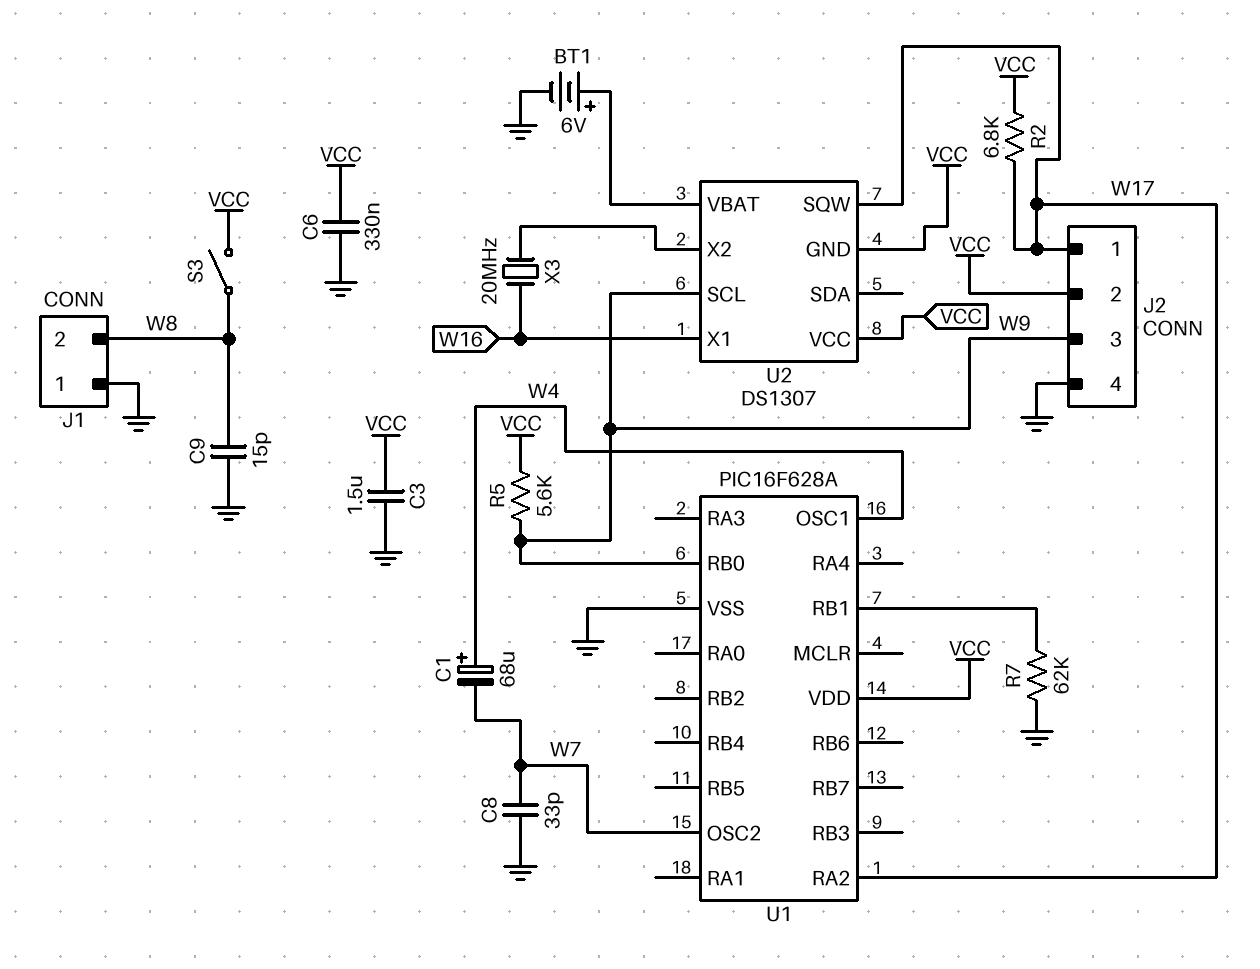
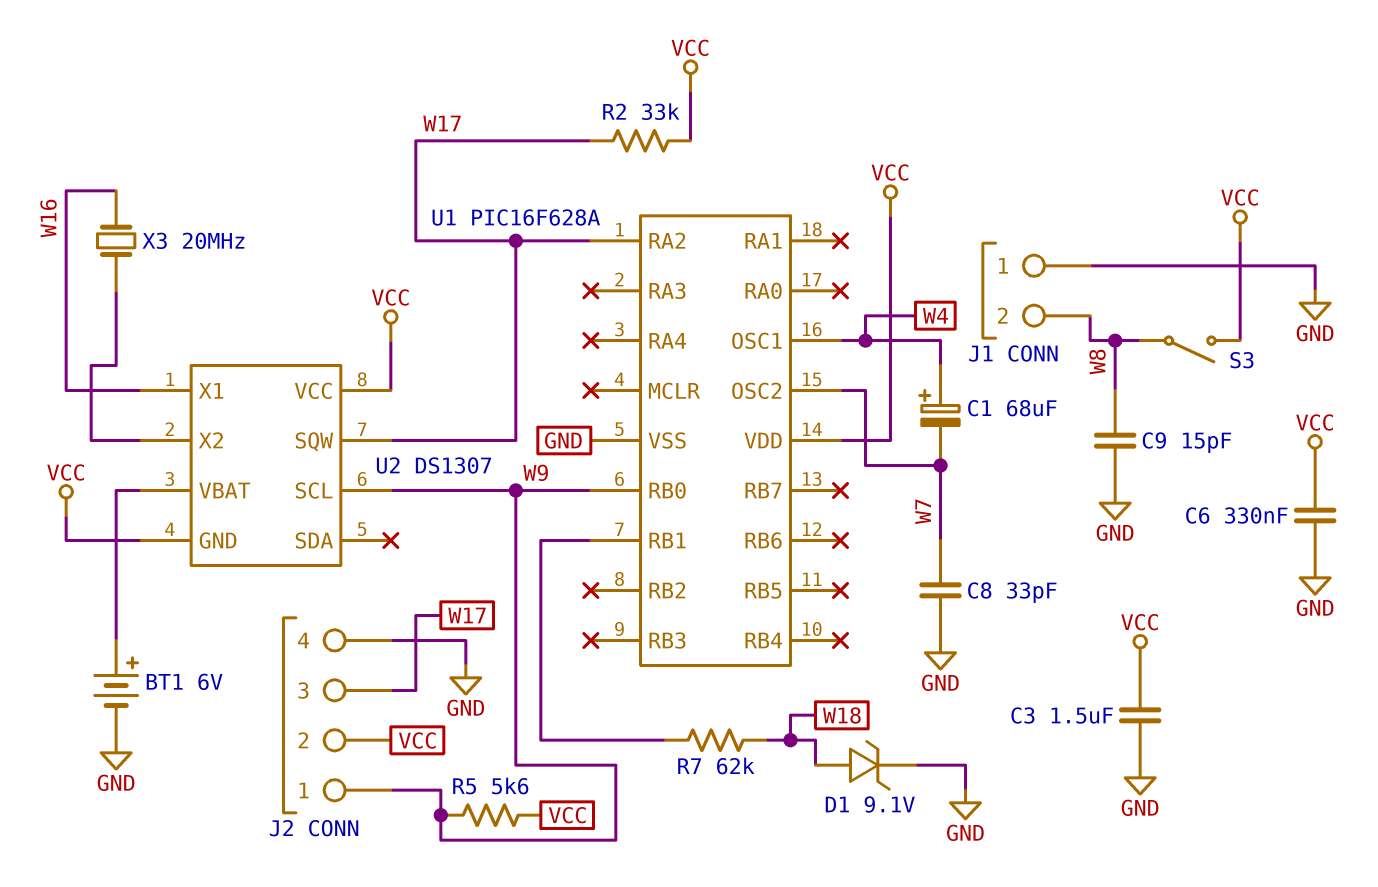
D1: none -> zener 9.1V (A W18, K GND)
J2 pin 1: W17 -> W9
J2 pin 3: W9 -> W17
R2: 6.8k (VCC, W17) -> 33k (VCC, W17)
R7: 62k (GND, U1/RB1) -> 62k (U1/RB1, W18)

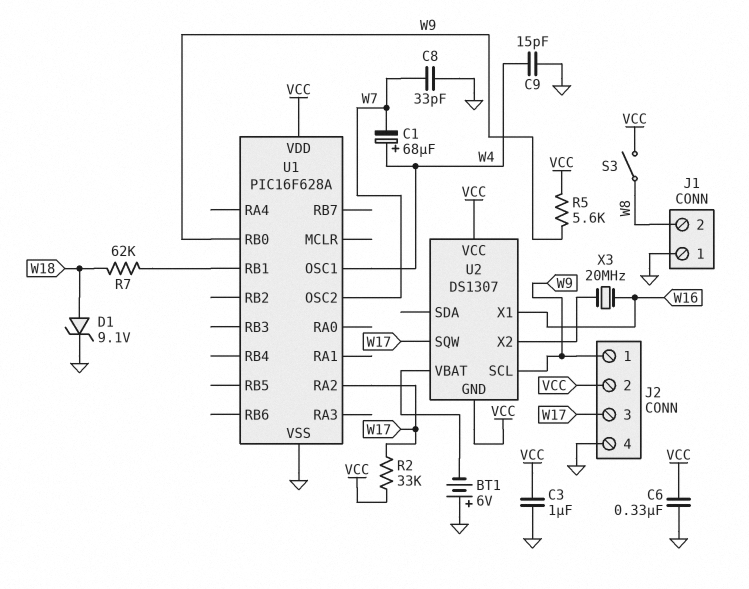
BT1: 6V (plus U2/VBAT, minus GND) -> 6V (plus GND, minus U2/VBAT)
C3: 1.5uF (GND, VCC) -> 1uF (GND, VCC)
C9: 15pF (GND, W8) -> 15pF (GND, W4)

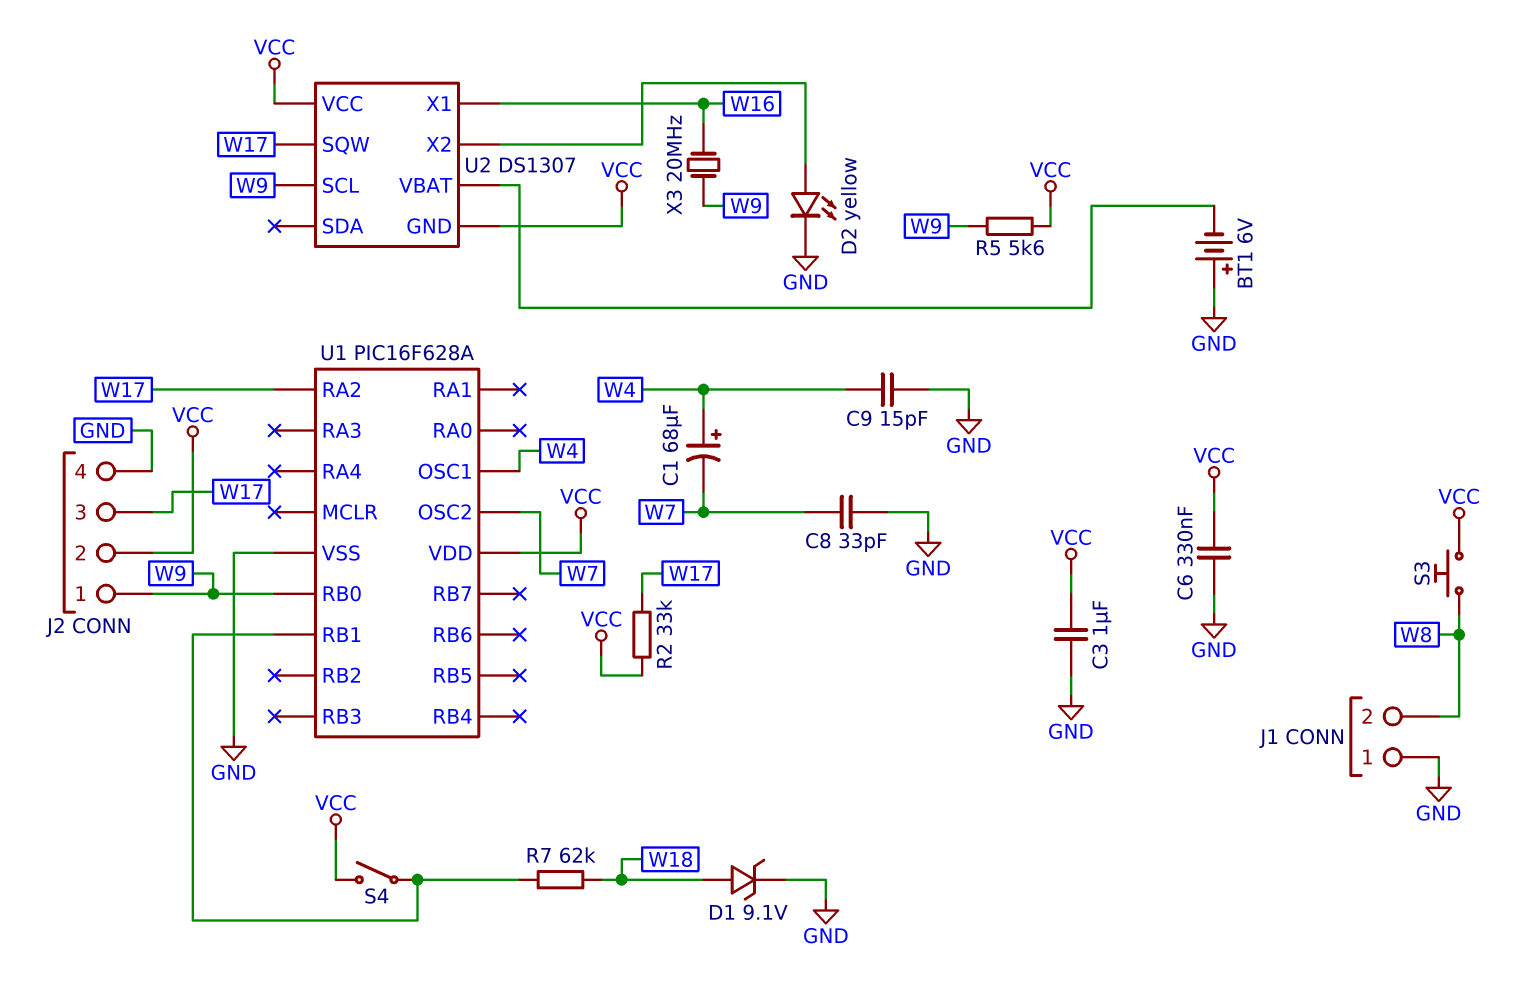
D2: none -> LED yellow (A U2/X2, K GND)
S3: switch (VCC, W8) -> button (VCC, W8)
S4: none -> switch (U1/RB1, VCC)
X3: 20MHz (U2/X2, W16) -> 20MHz (W9, W16)

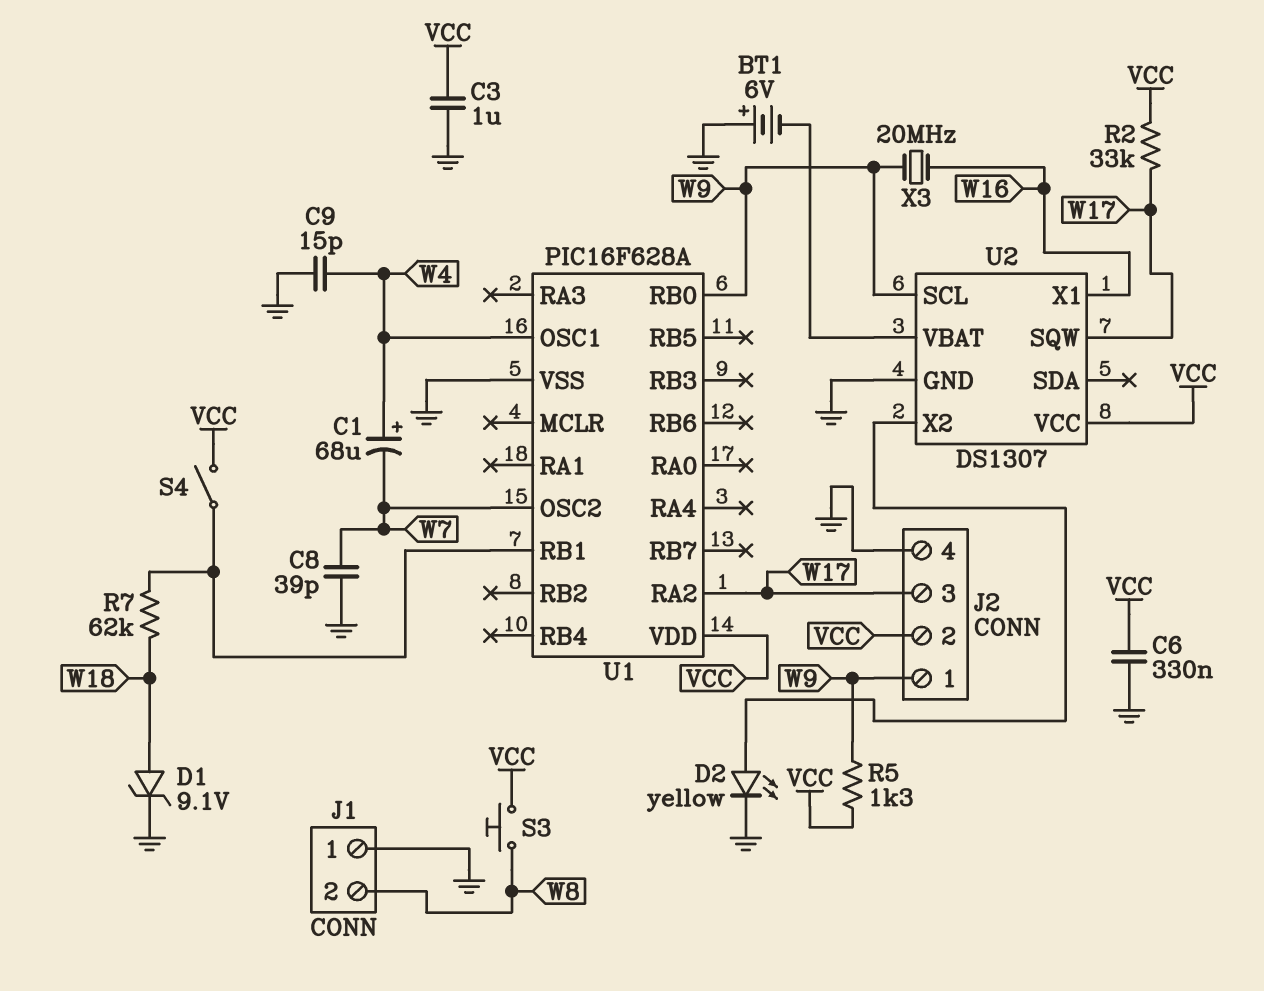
C8: 33pF (GND, W7) -> 39pF (GND, W7)
R5: 5.6k (VCC, W9) -> 1.3k (VCC, W9)
U2 pin GND: VCC -> GND

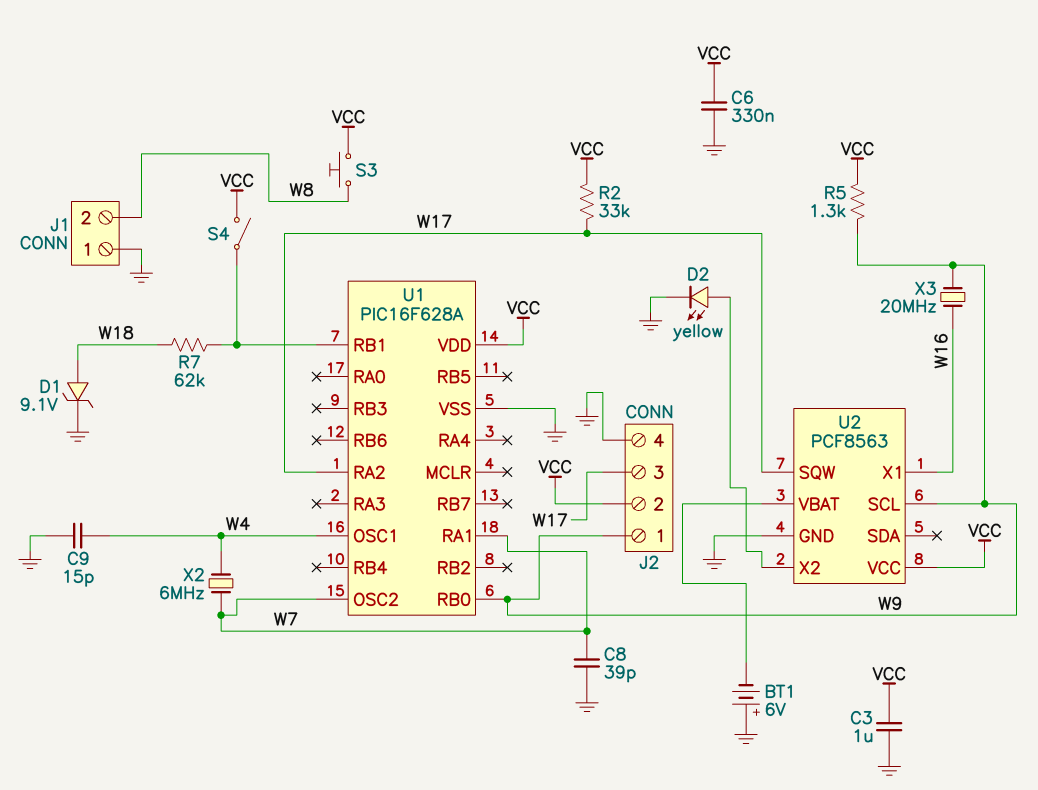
C1: 68uF (plus W4, minus W7) -> none
U1 pin RA1: none -> W7
U2: DS1307 -> PCF8563
X2: none -> 6MHz (W4, W7)

